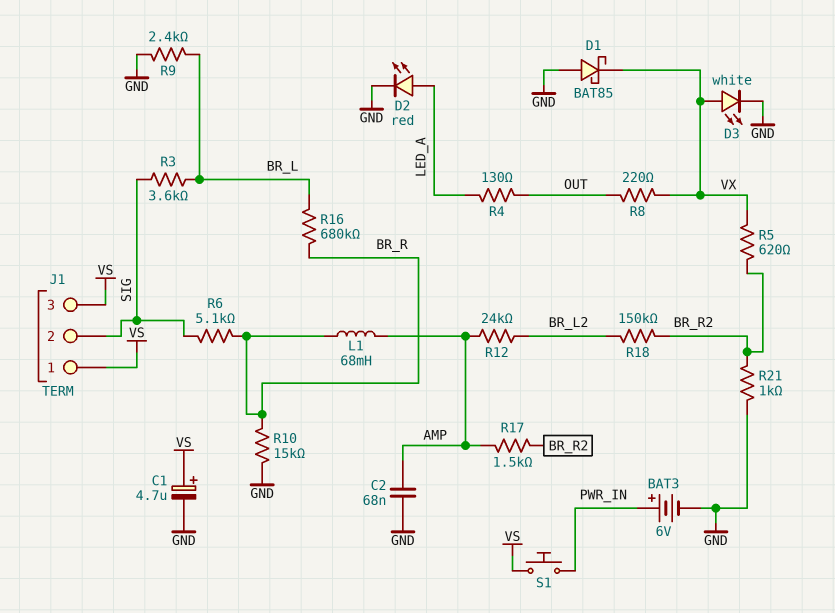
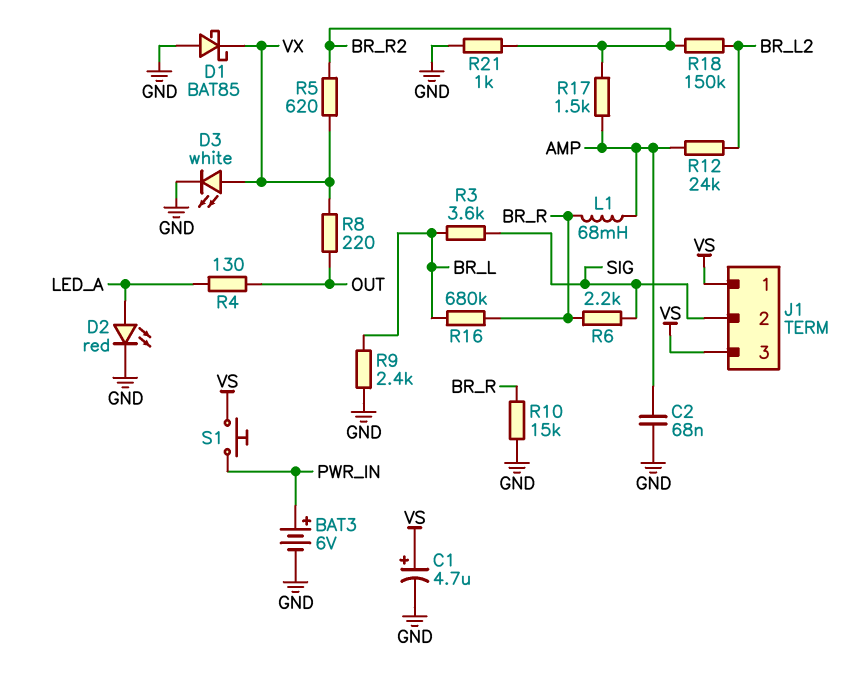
R6: 5.1k (BR_R, SIG) -> 2.2k (BR_R, SIG)

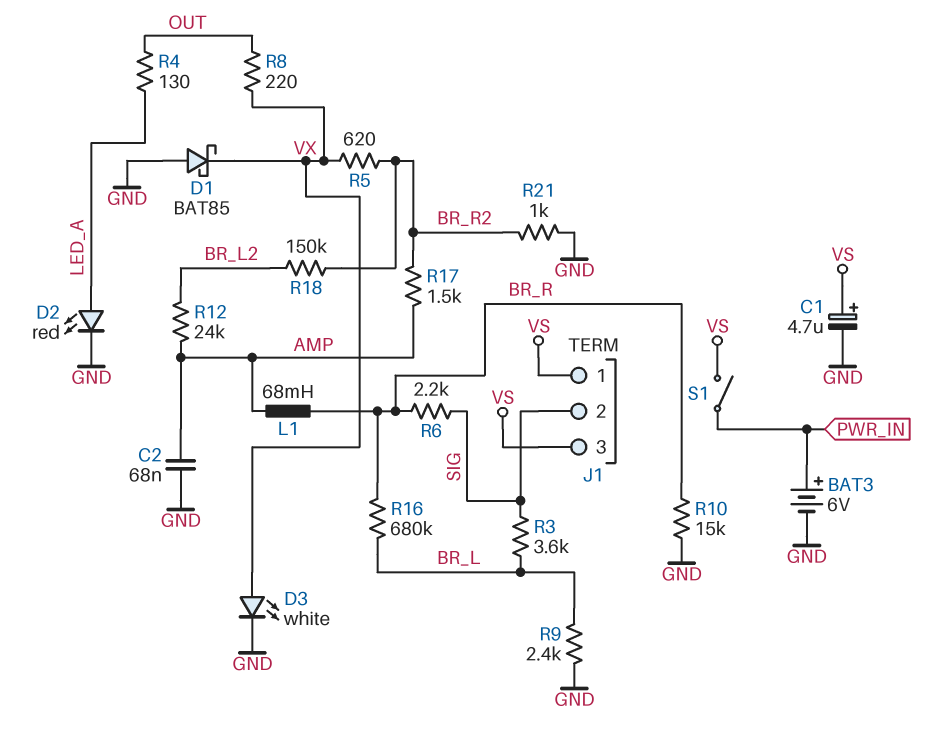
S1: button (PWR_IN, VS) -> switch (PWR_IN, VS)

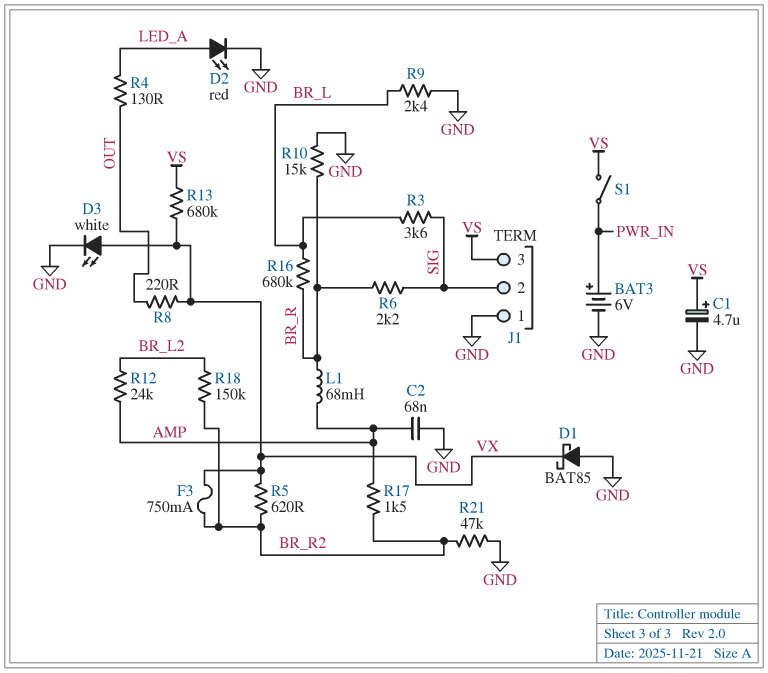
F3: none -> 750mA (BR_R2, VX)
J1 pin 1: VS -> GND
R13: none -> 680k (VS, VX)
R21: 1k (BR_R2, GND) -> 47k (BR_R2, GND)

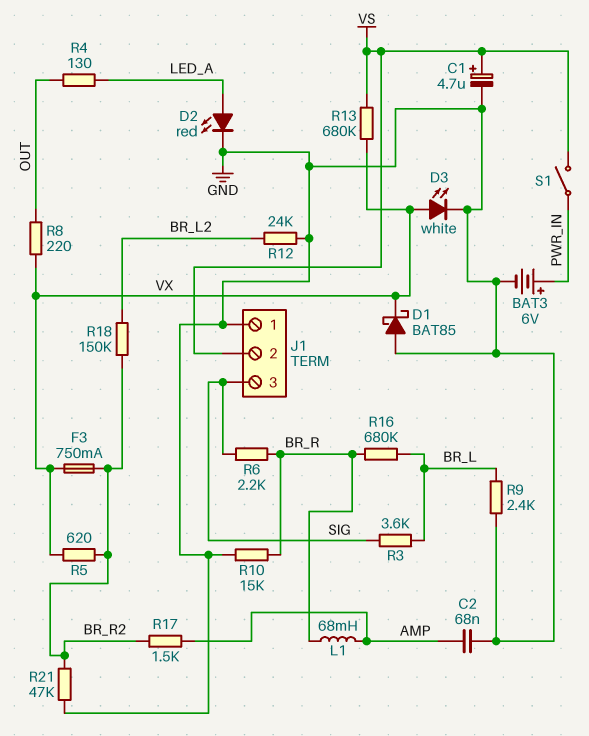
J1 pin 2: SIG -> VS
J1 pin 3: VS -> SIG
R12: 24k (AMP, BR_L2) -> 24k (BR_L2, GND)

